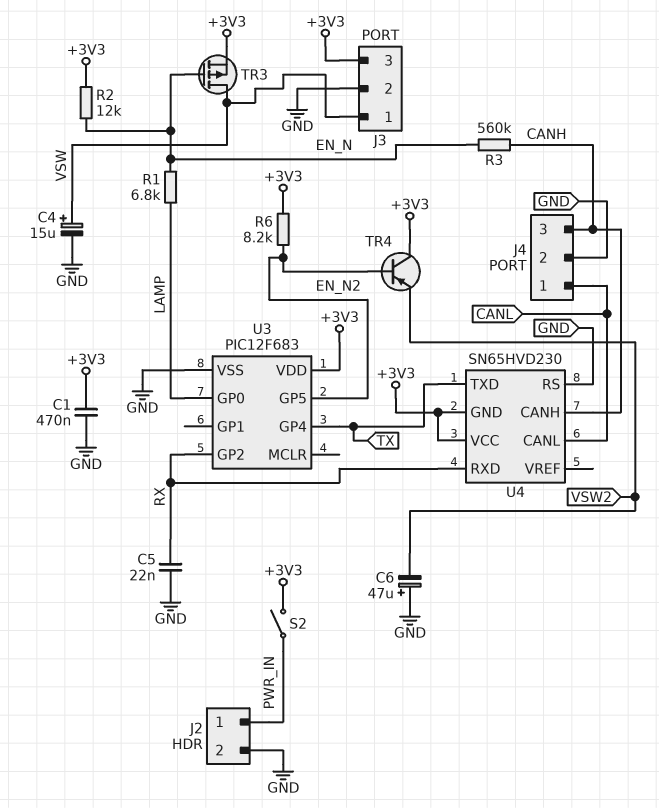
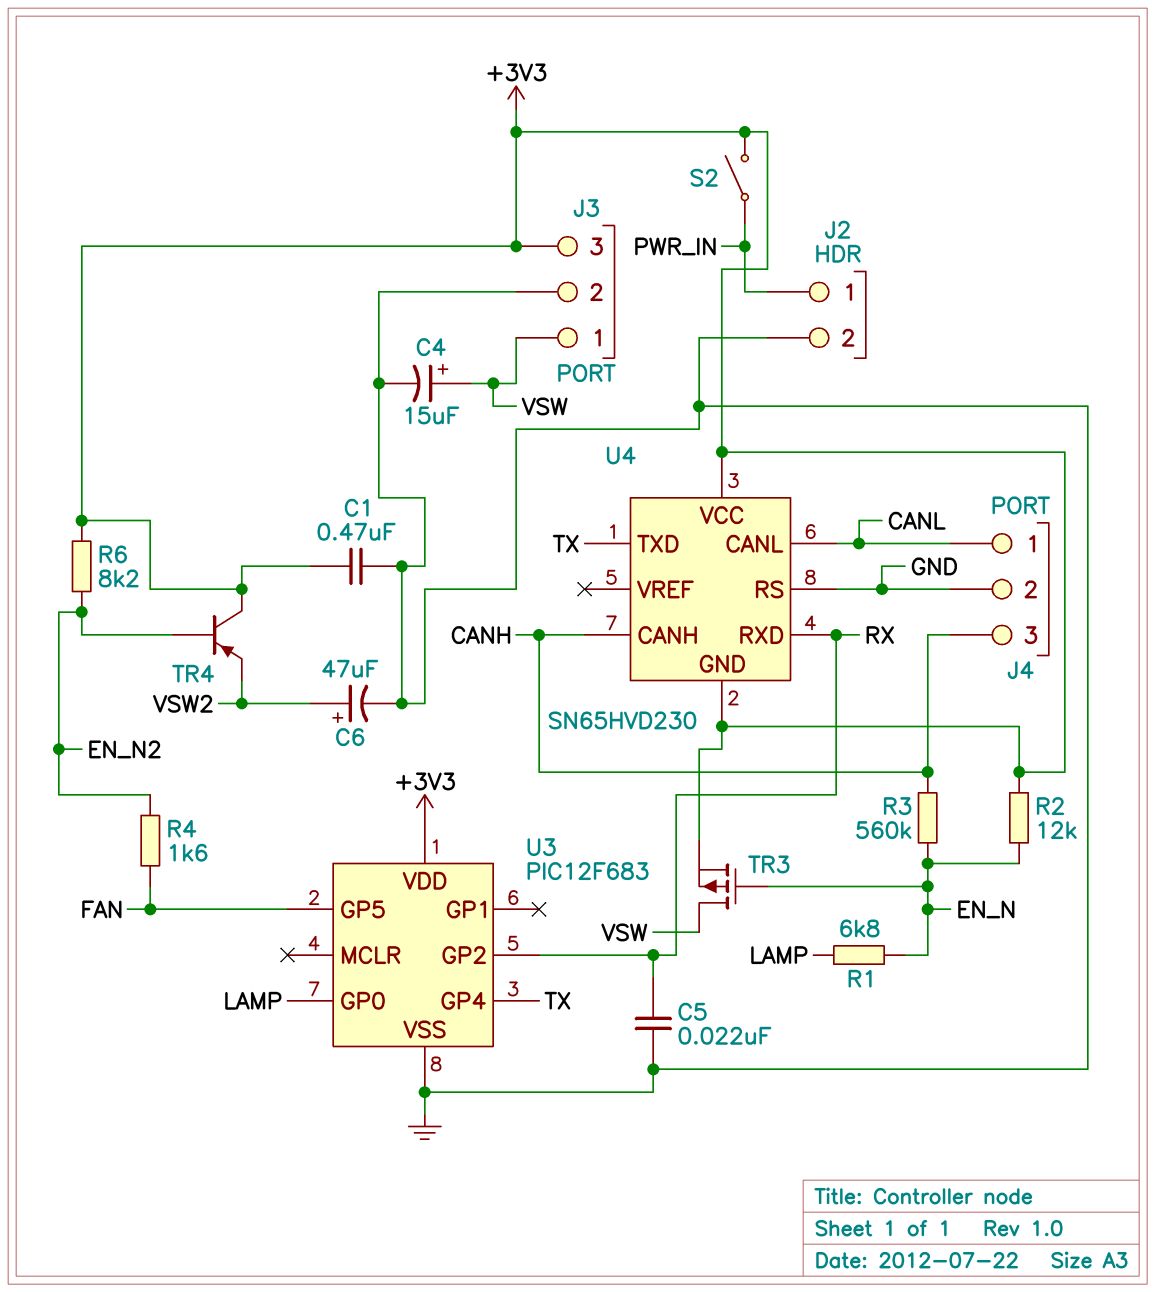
C6: 47uF (plus GND, minus VSW2) -> 47uF (plus VSW2, minus GND)
R4: none -> 1.6k (EN_N2, FAN)
U3 pin GP5: EN_N2 -> FAN

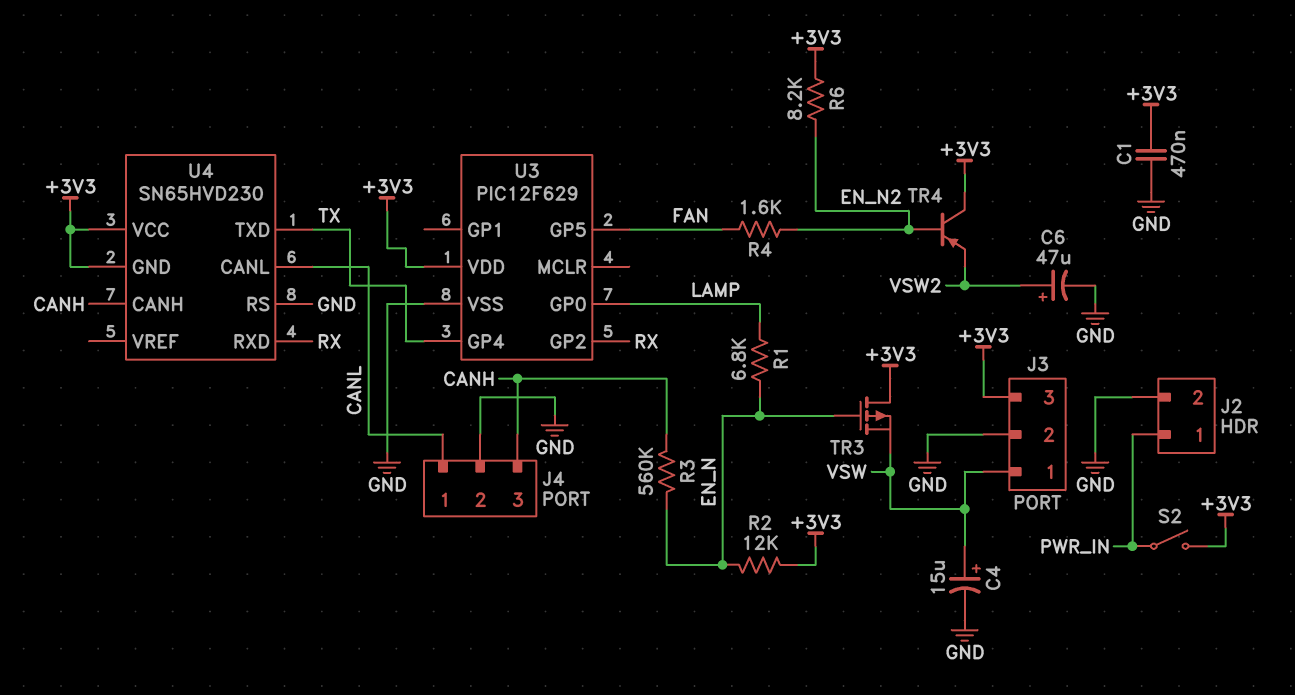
C5: 22nF (GND, RX) -> none
TR3: PMOS (G EN_N, D VSW, S +3V3) -> PMOS (G EN_N, D +3V3, S VSW)
U3: PIC12F683 -> PIC12F629

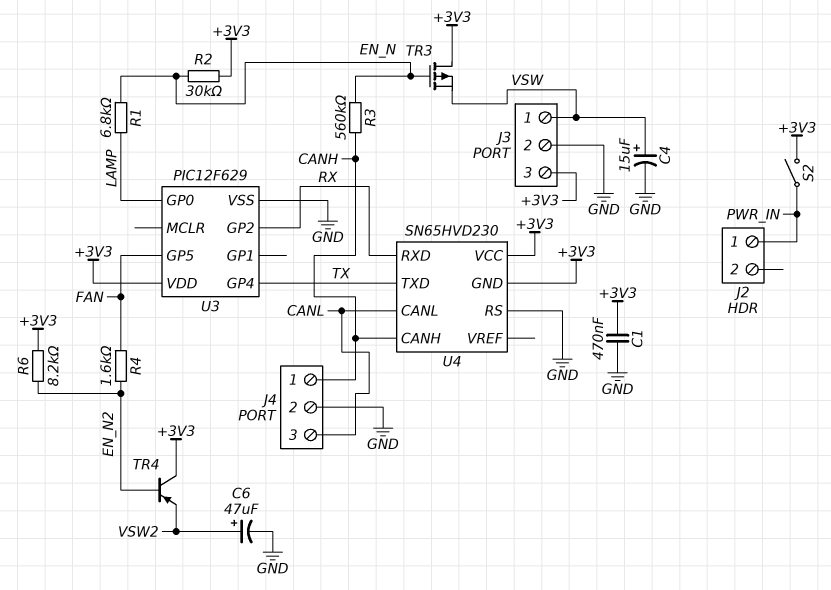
J2 pin 2: GND -> none
J4 pin 1: CANL -> CANH
J4 pin 3: CANH -> CANL
R2: 12k (+3V3, EN_N) -> 30k (+3V3, EN_N)

